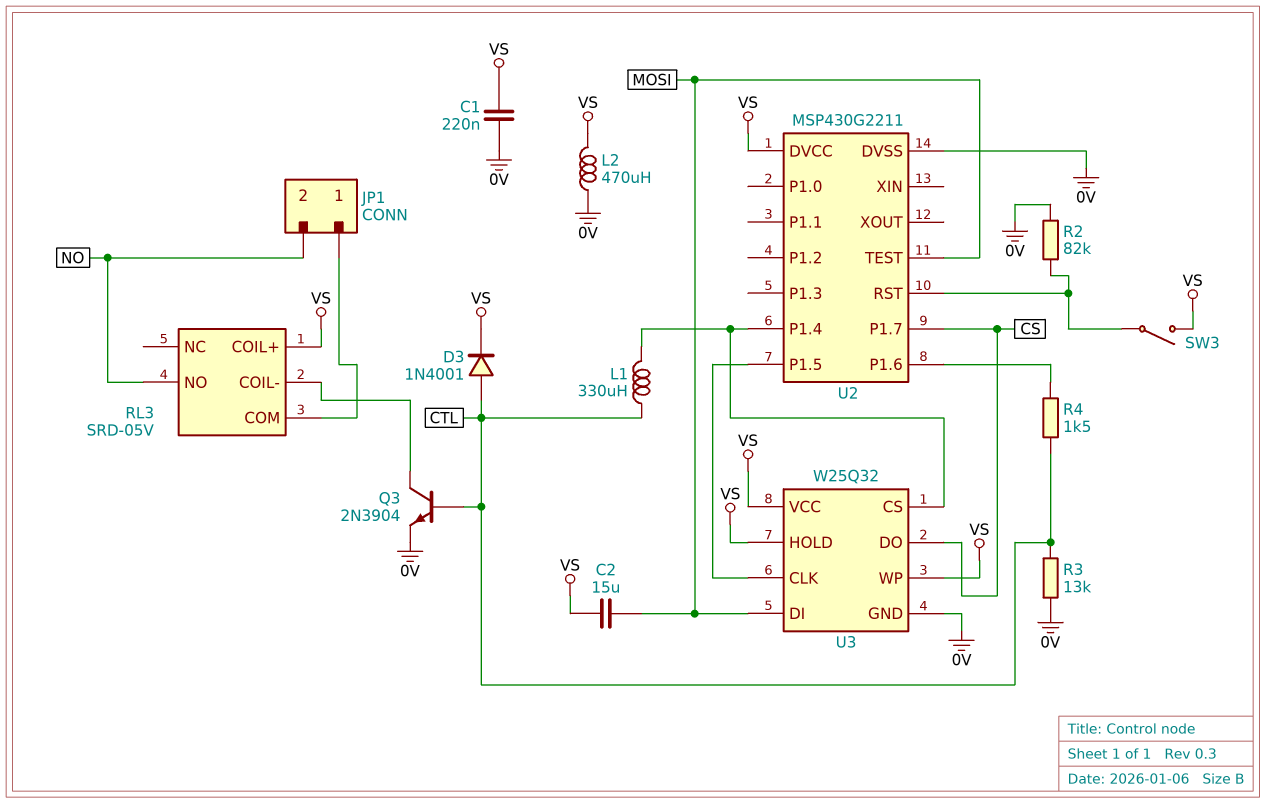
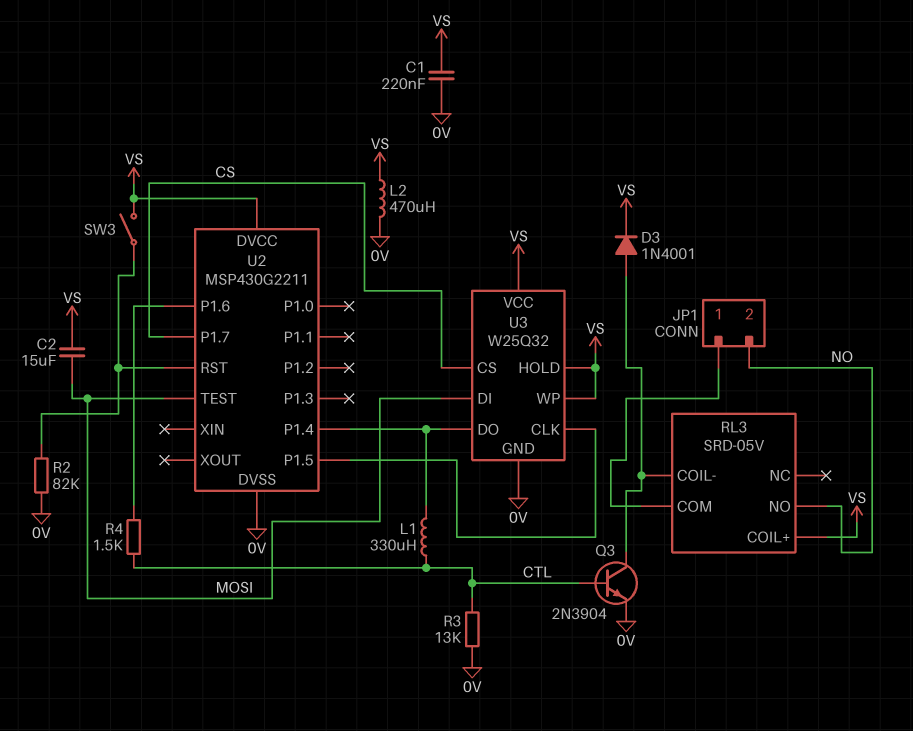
D3: diode 1N4001 (A CTL, K VS) -> diode 1N4001 (A RL3/COIL-, K VS)
U3 pin CS: U2/P1.4 -> CS
U3 pin DO: CS -> U2/P1.4

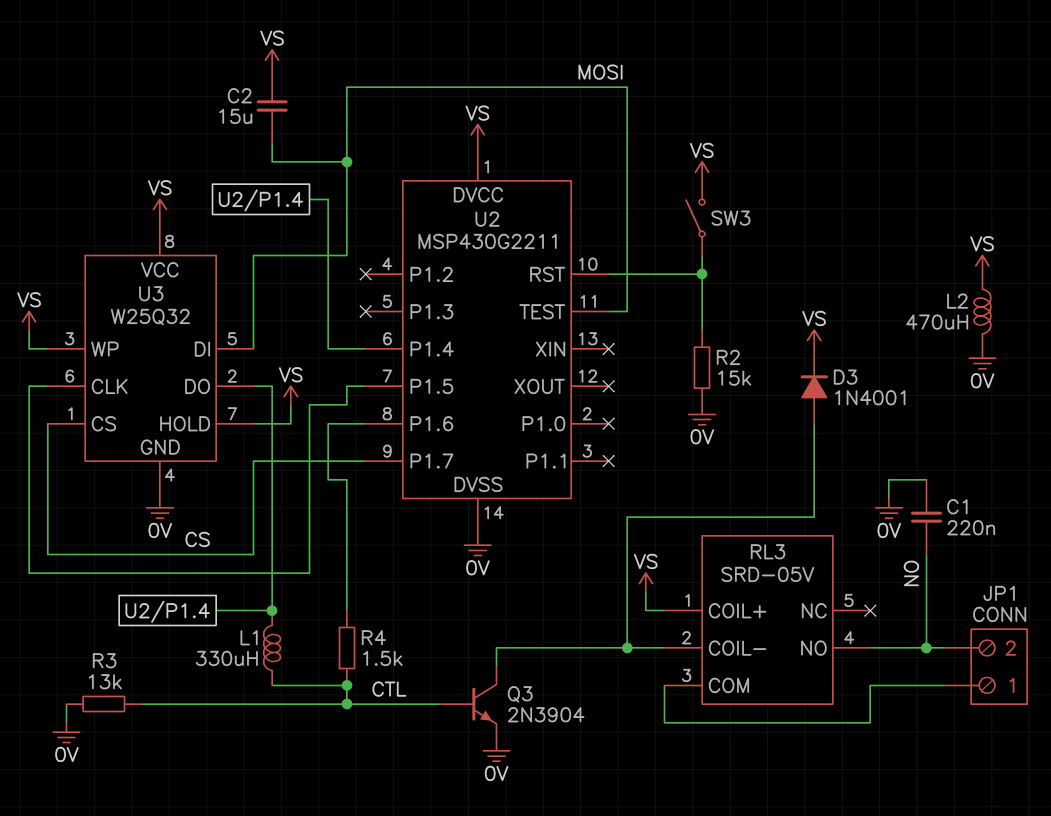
C1: 220nF (0V, VS) -> 220nF (0V, NO)
R2: 82k (0V, U2/RST) -> 15k (0V, U2/RST)

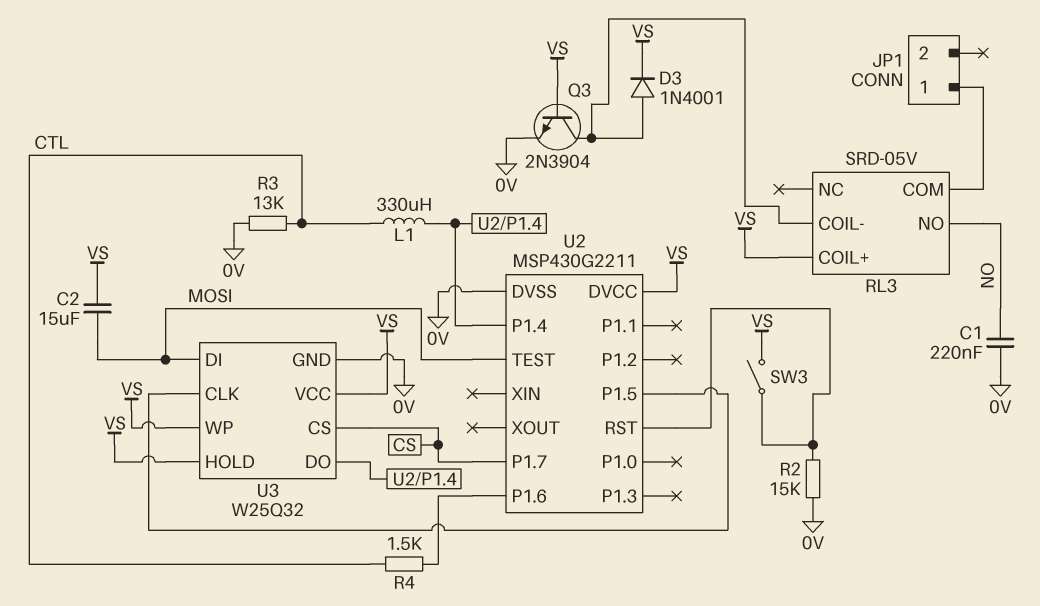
JP1 pin 2: NO -> none
L2: 470uH (0V, VS) -> none
Q3: NPN 2N3904 (B CTL, C RL3/COIL-, E 0V) -> NPN 2N3904 (B VS, C RL3/COIL-, E 0V)

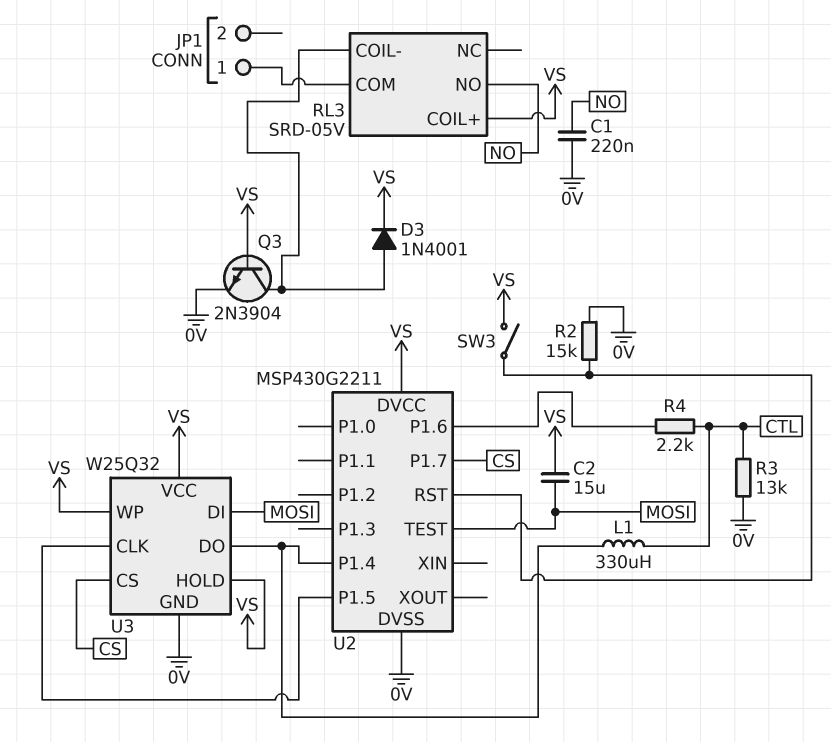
R4: 1.5k (CTL, U2/P1.6) -> 2.2k (CTL, U2/P1.6)

